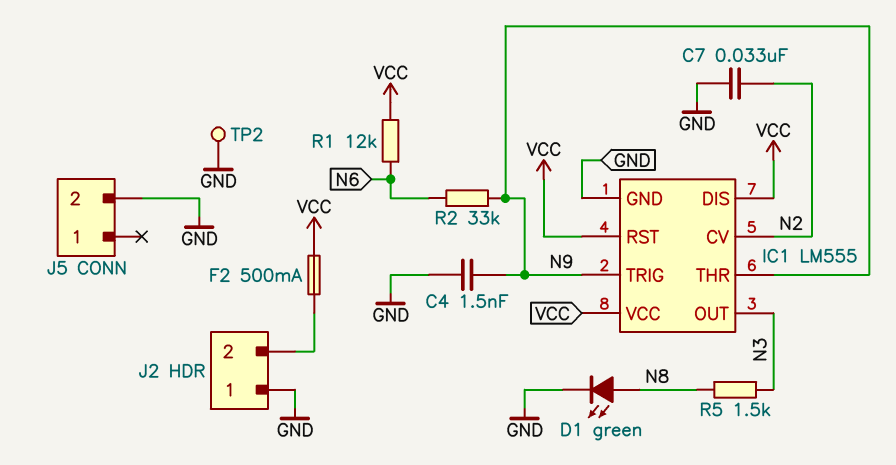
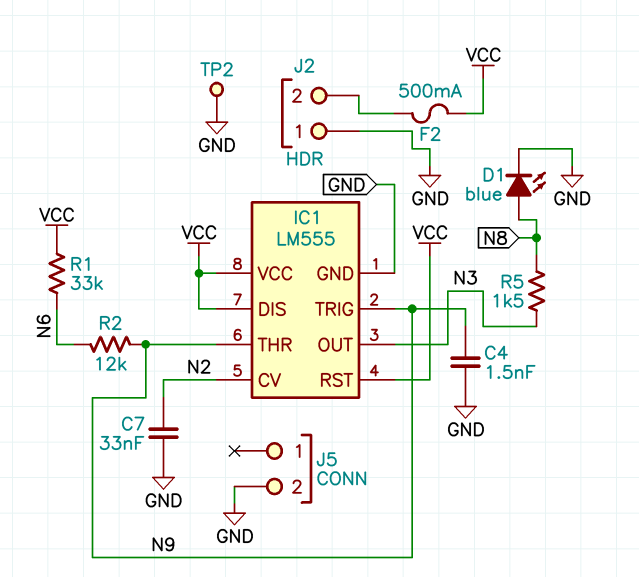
D1: LED green (A N8, K GND) -> LED blue (A N8, K GND)
R1: 12k (N6, VCC) -> 33k (N6, VCC)
R2: 33k (N6, N9) -> 12k (N6, N9)

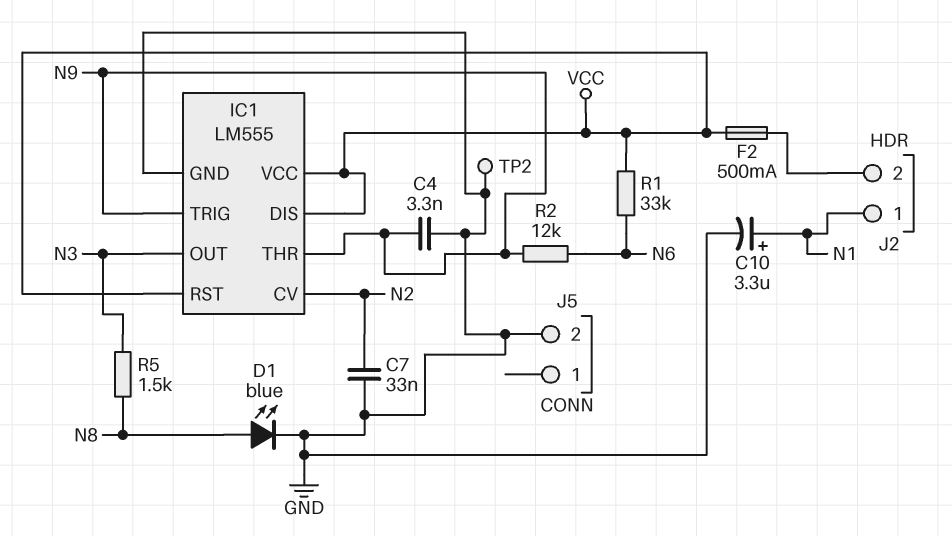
C4: 1.5nF (GND, N9) -> 3.3nF (GND, N9)
C10: none -> 3.3uF (plus N1, minus GND)
J2 pin 1: GND -> N1

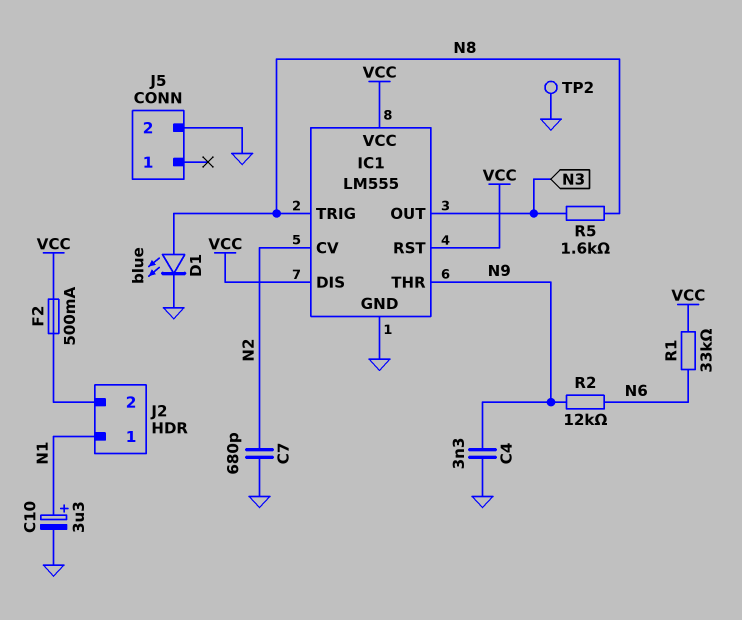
C7: 33nF (GND, N2) -> 680pF (GND, N2)
IC1 pin TRIG: N9 -> N8
R5: 1.5k (N3, N8) -> 1.6k (N3, N8)

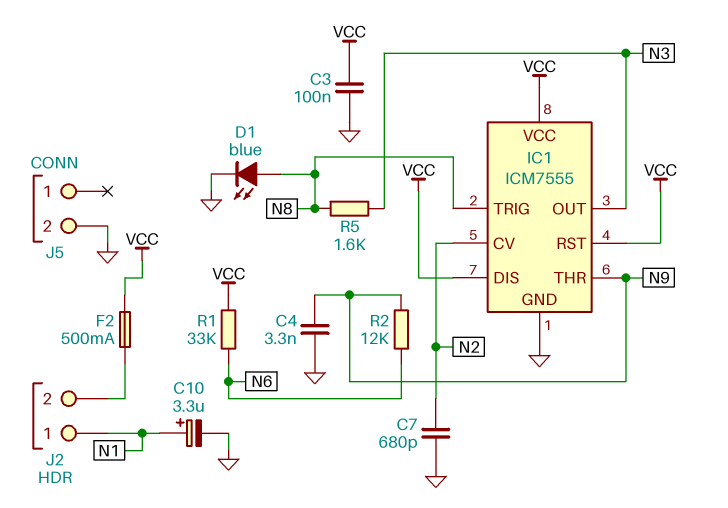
C3: none -> 100nF (GND, VCC)
IC1: LM555 -> ICM7555
TP2: test point (GND) -> none

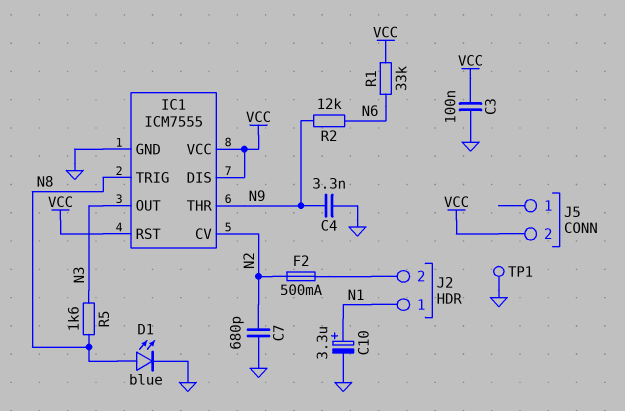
F2: 500mA (J2/2, VCC) -> 500mA (J2/2, N2)
J5 pin 2: GND -> VCC
TP1: none -> test point (GND)

